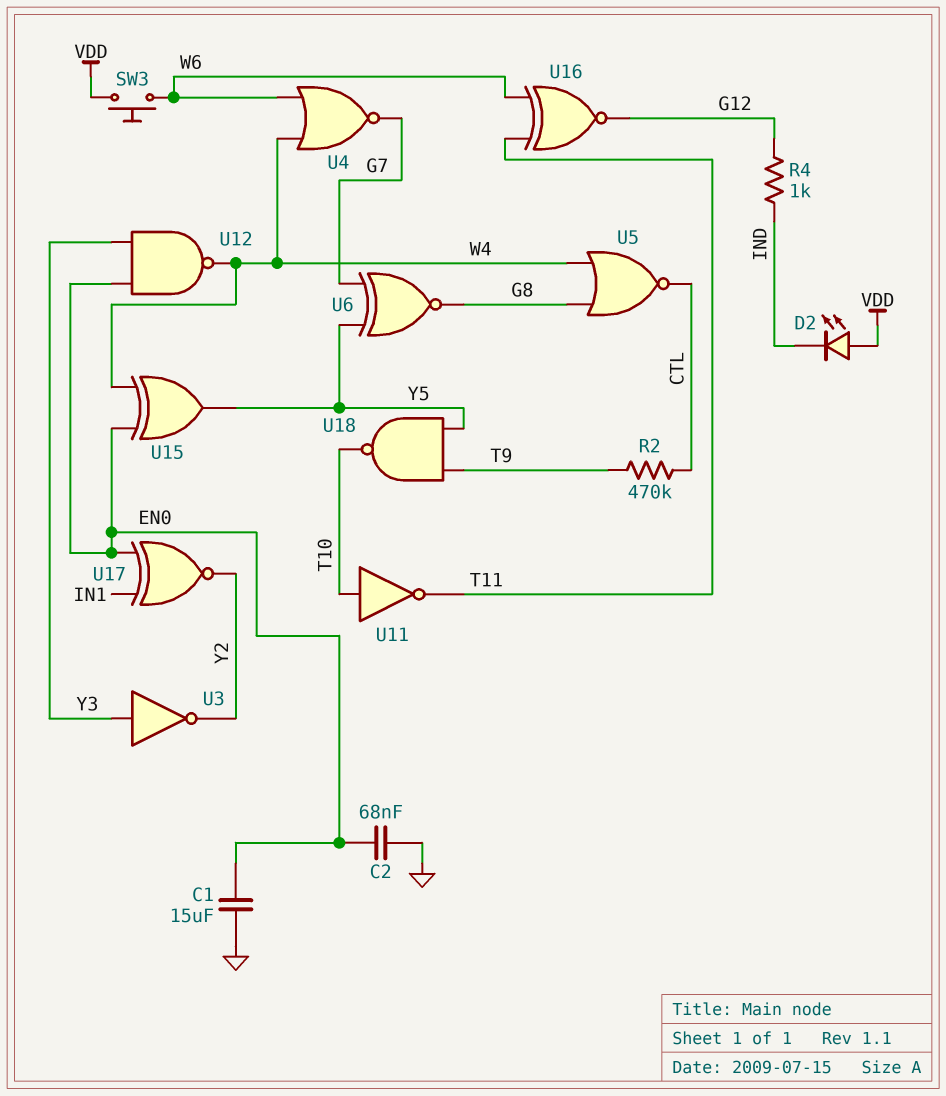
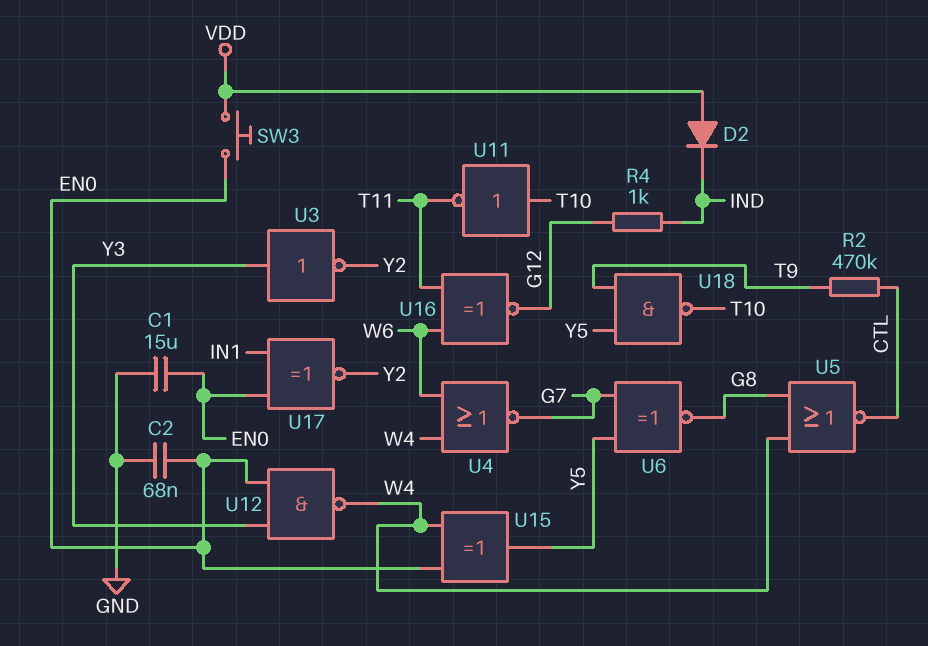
D2: LED (A VDD, K IND) -> diode (A VDD, K IND)
SW3: button (VDD, W6) -> button (EN0, VDD)

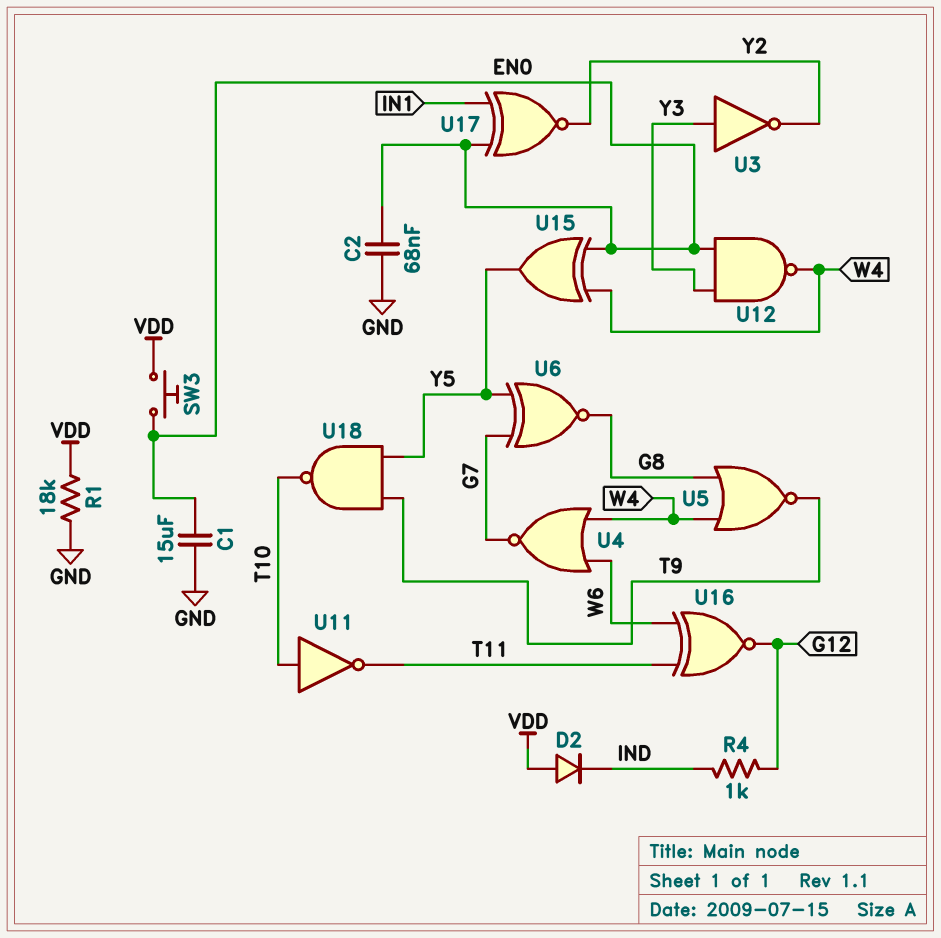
R1: none -> 18k (GND, VDD)
R2: 470k (CTL, T9) -> none
U5: NOR (in G8, in W4, out CTL) -> NOR (in G8, in W4, out T9)

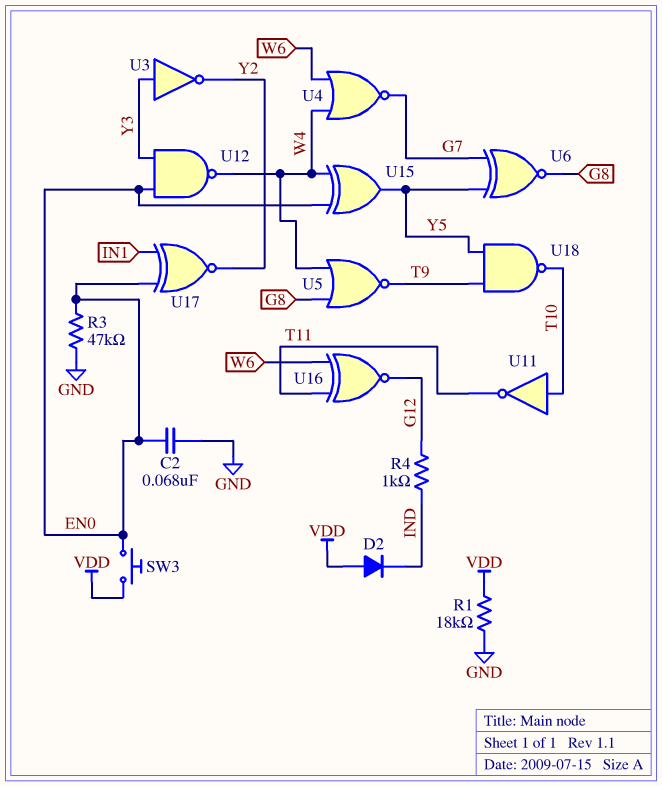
C1: 15uF (EN0, GND) -> none
R3: none -> 47k (EN0, GND)

